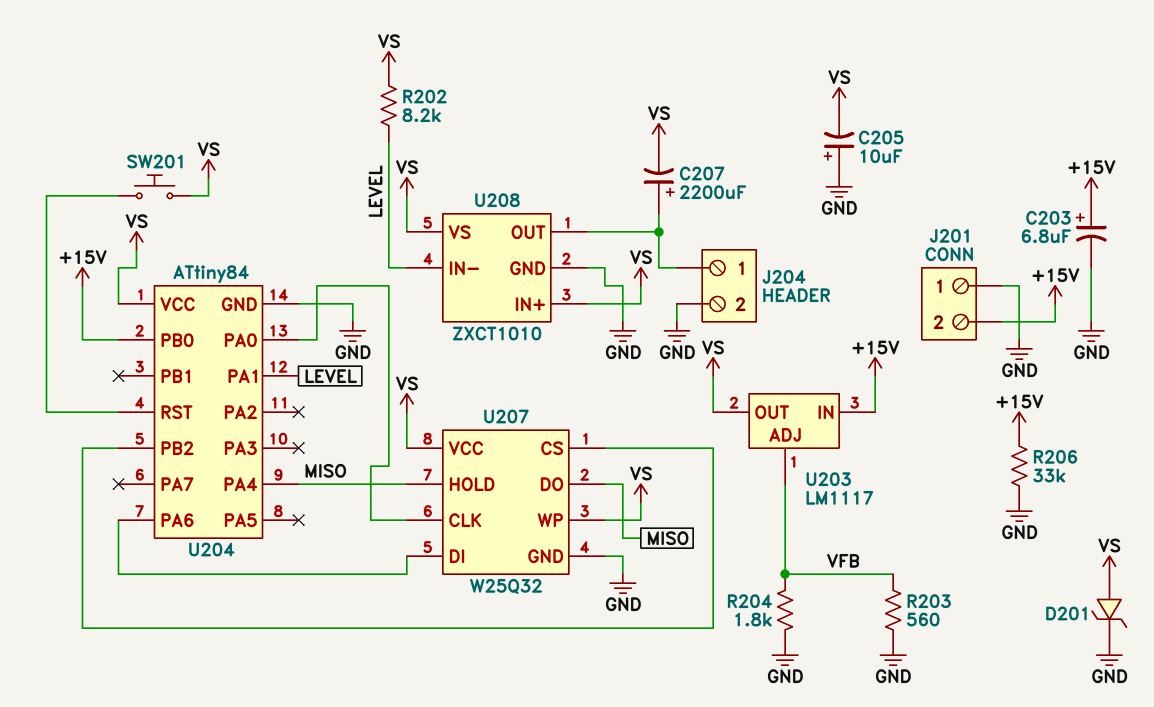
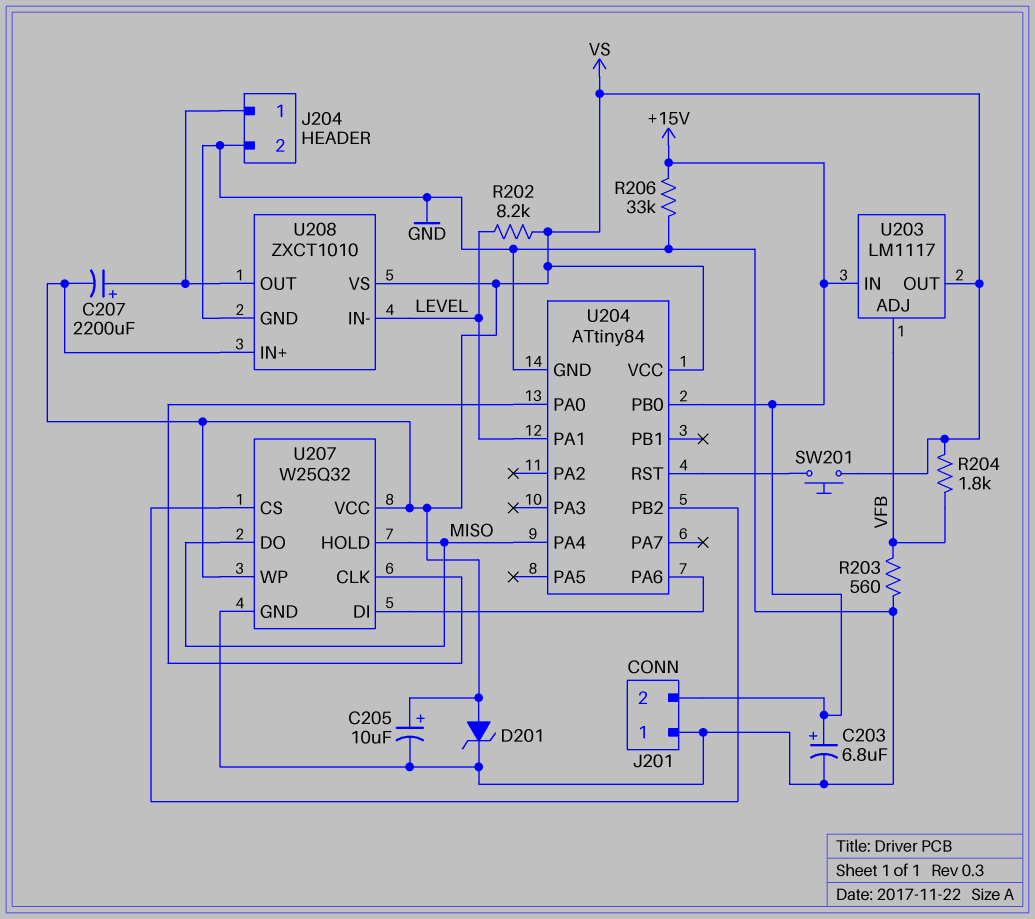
C205: 10uF (plus GND, minus VS) -> 10uF (plus VS, minus GND)
R204: 1.8k (GND, VFB) -> 1.8k (VFB, VS)

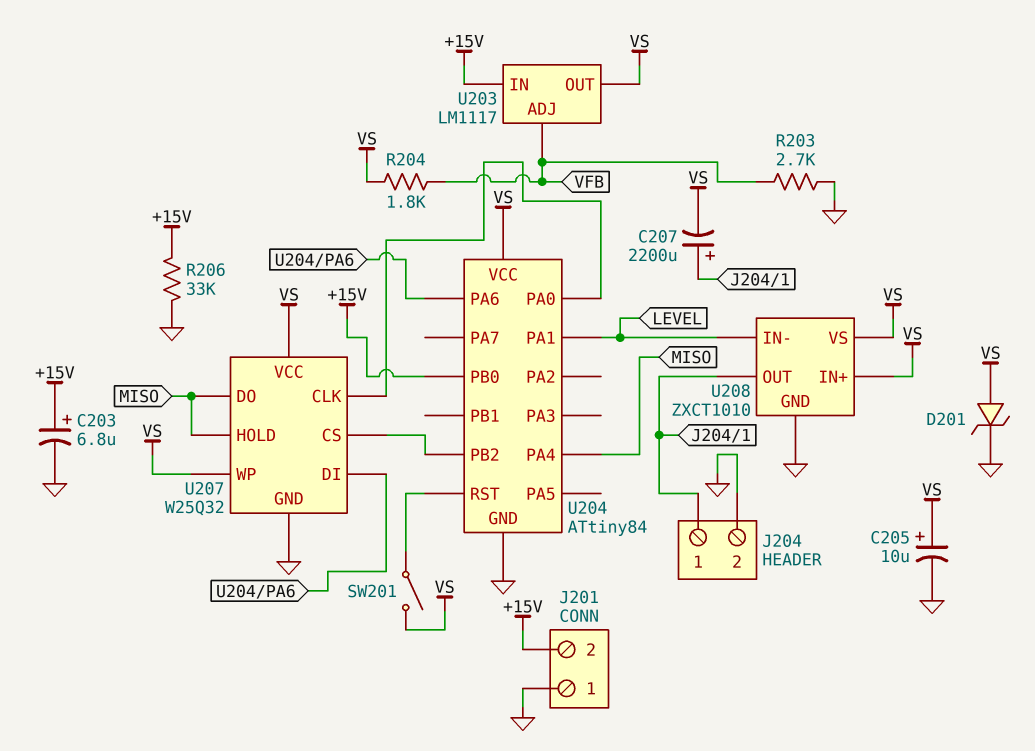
R202: 8.2k (LEVEL, VS) -> none
R203: 560 (GND, VFB) -> 2.7k (GND, VFB)
SW201: button (U204/RST, VS) -> switch (U204/RST, VS)

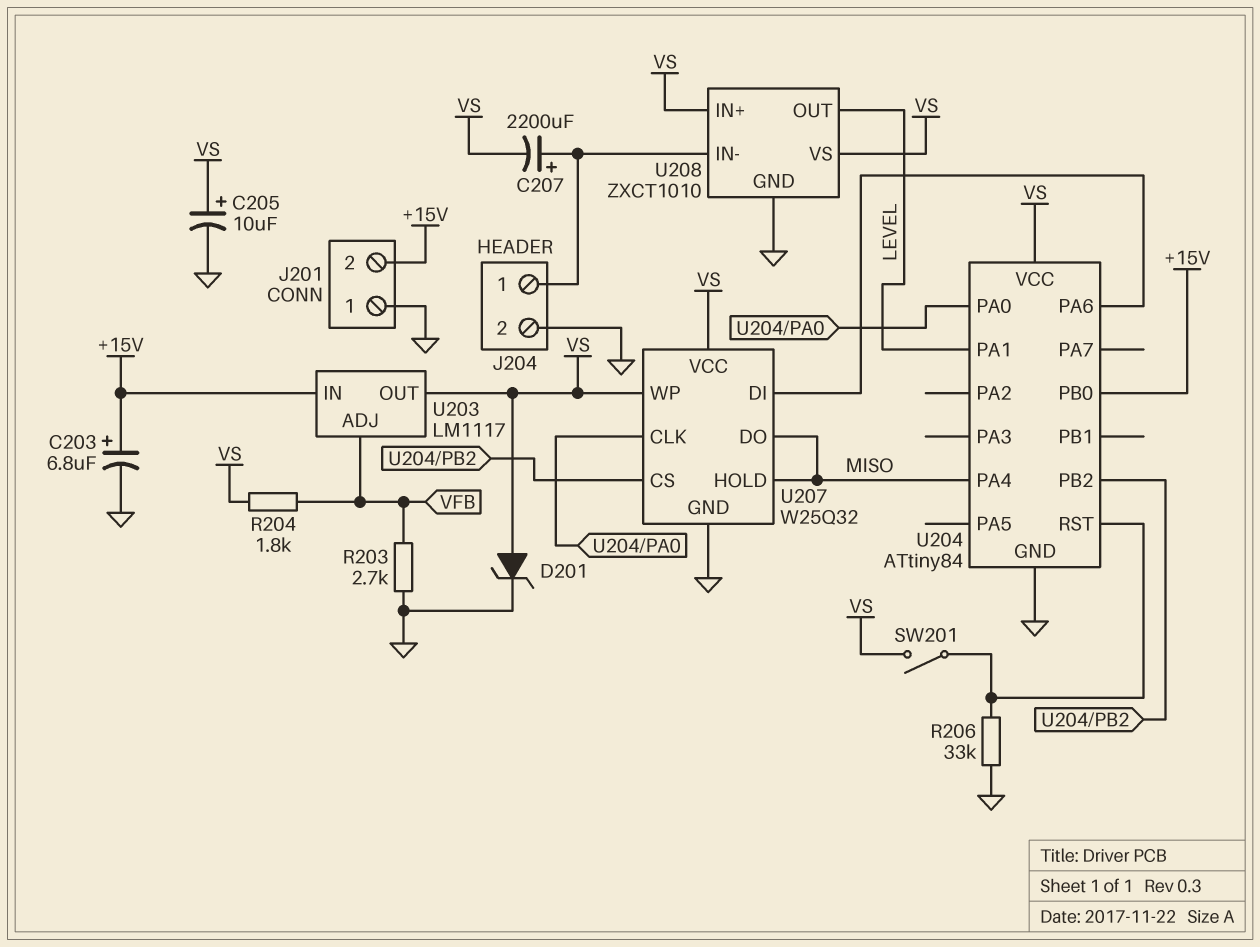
R206: 33k (+15V, GND) -> 33k (GND, U204/RST)
U208 pin IN-: LEVEL -> J204/1
U208 pin OUT: J204/1 -> LEVEL

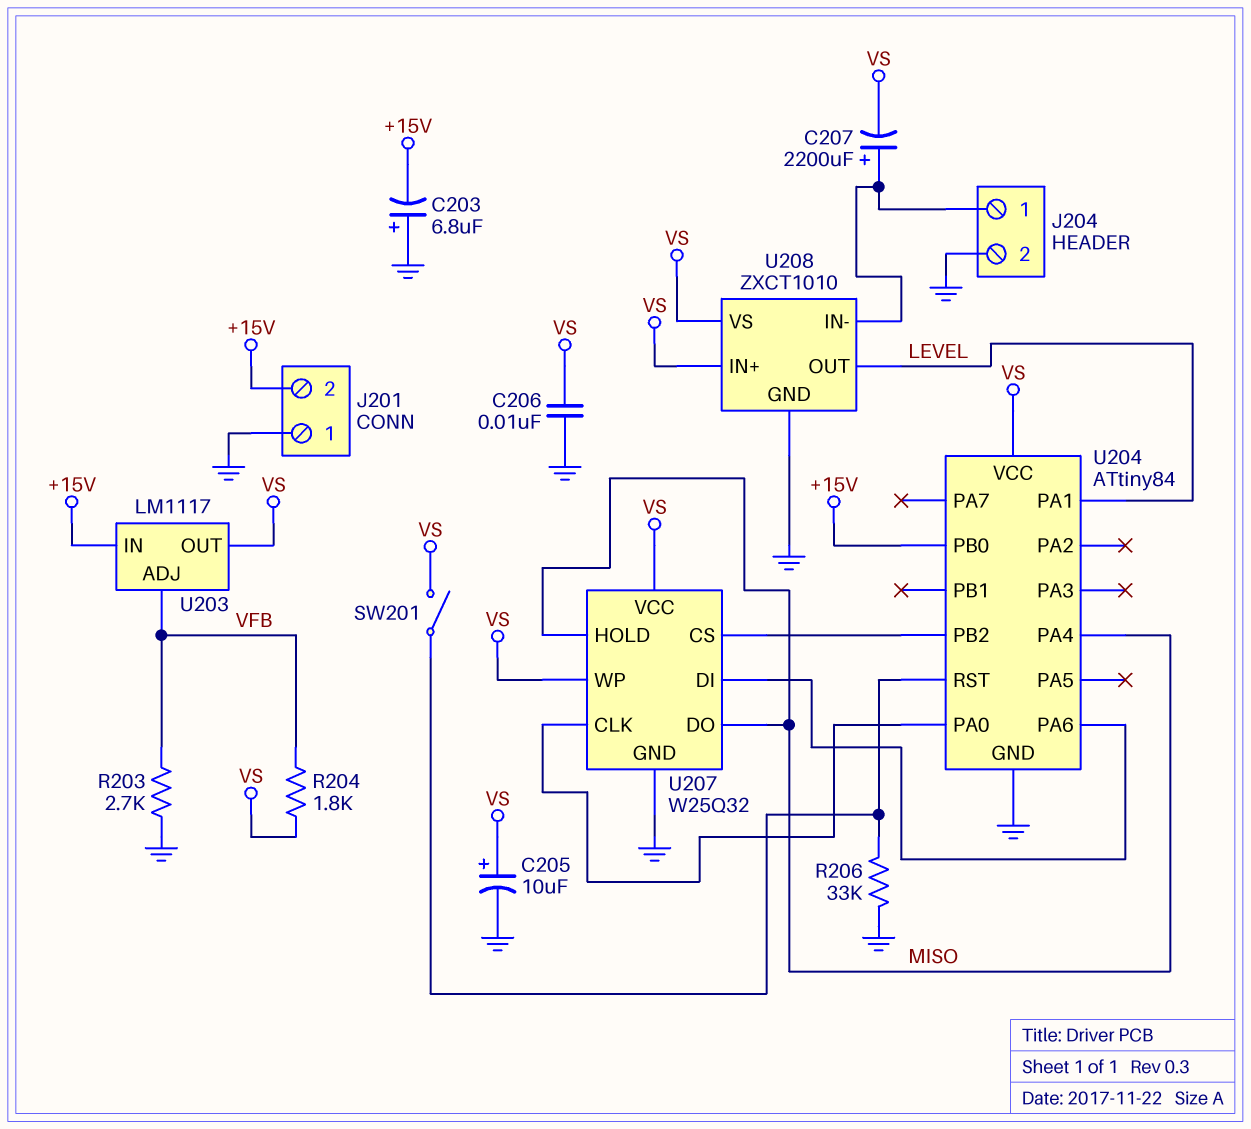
C203: 6.8uF (plus +15V, minus GND) -> 6.8uF (plus GND, minus +15V)
C206: none -> 10nF (GND, VS)
D201: zener (A VS, K GND) -> none

